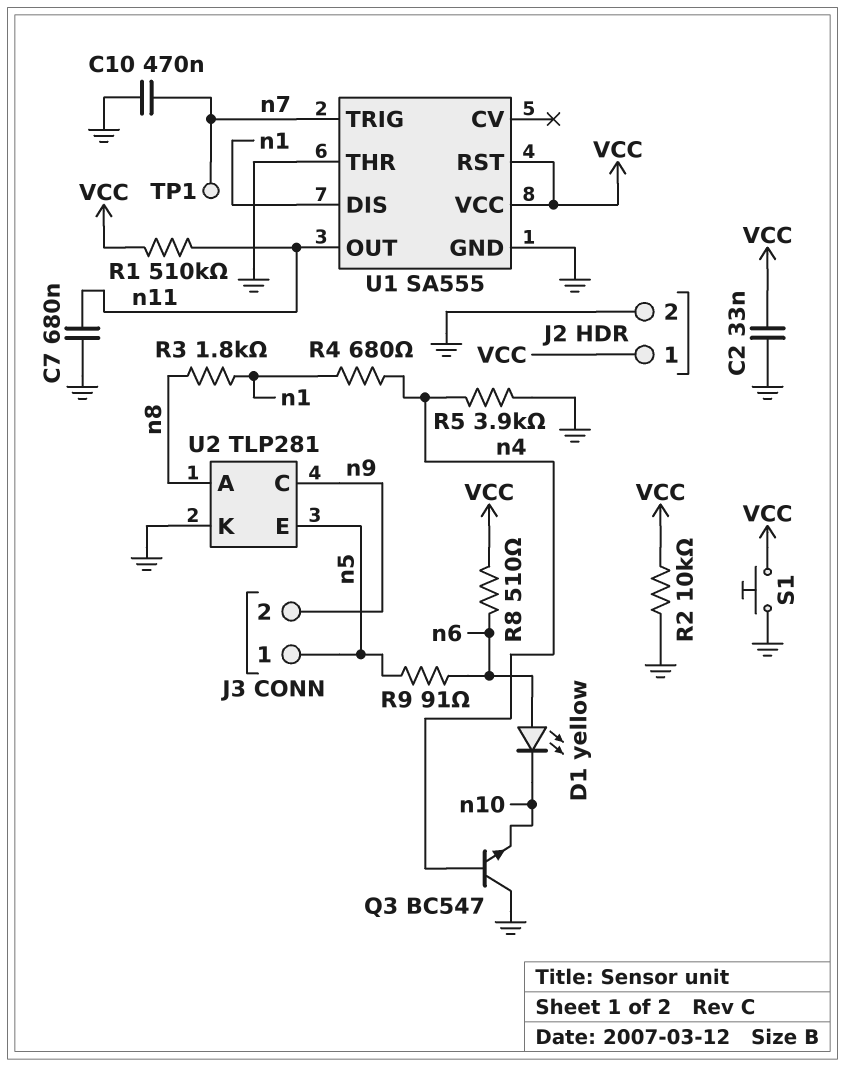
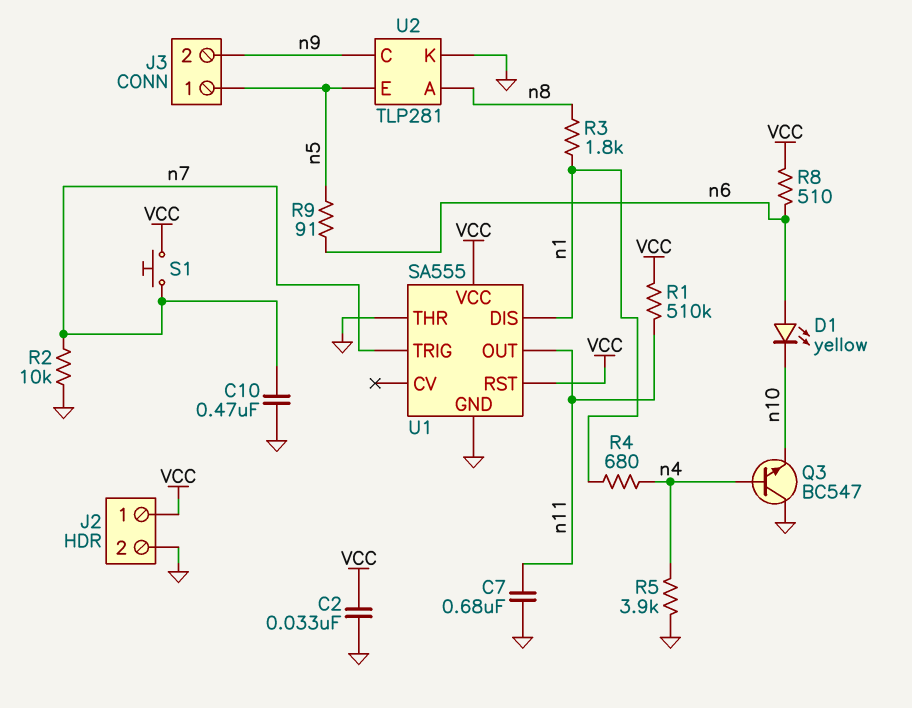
R2: 10k (GND, VCC) -> 10k (GND, n7)
S1: button (GND, VCC) -> button (VCC, n7)
TP1: test point (n7) -> none

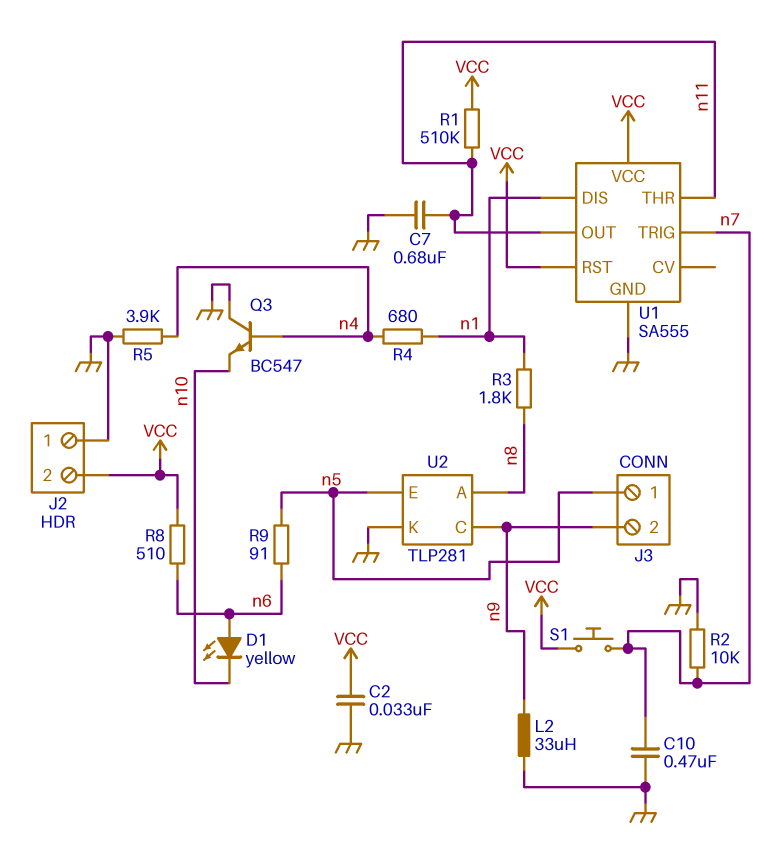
J2 pin 1: VCC -> GND
J2 pin 2: GND -> VCC
L2: none -> 33uH (GND, n9)
U1 pin THR: GND -> n11

